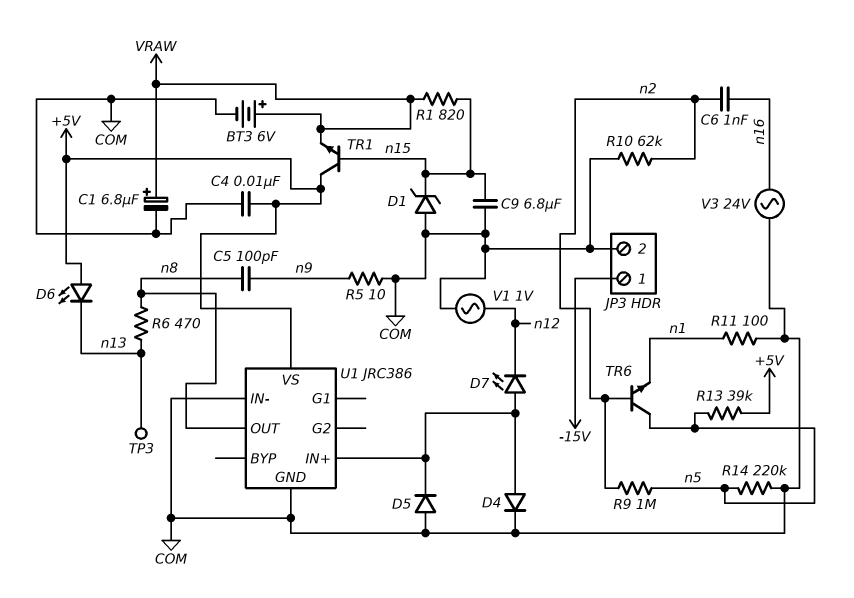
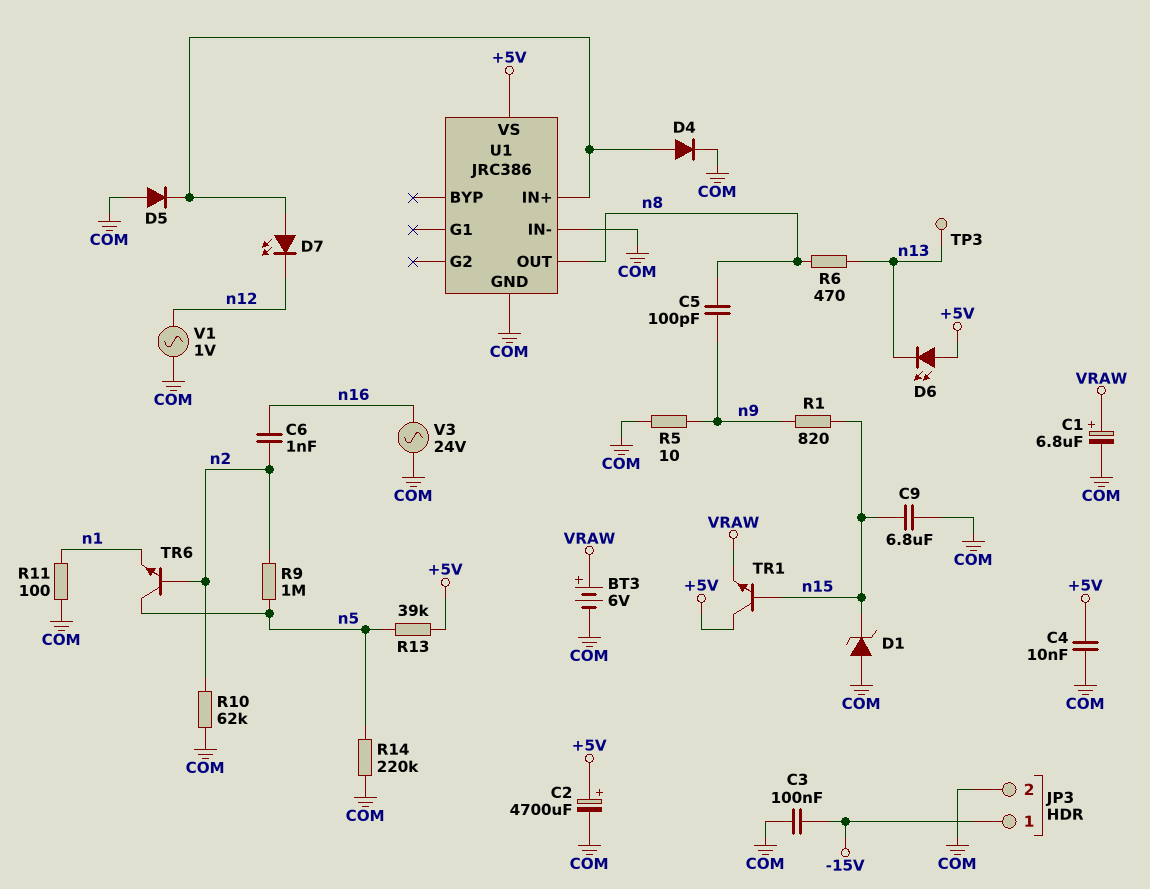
C2: none -> 4700uF (plus +5V, minus COM)
C3: none -> 100nF (-15V, COM)
R1: 820 (VRAW, n15) -> 820 (n9, n15)

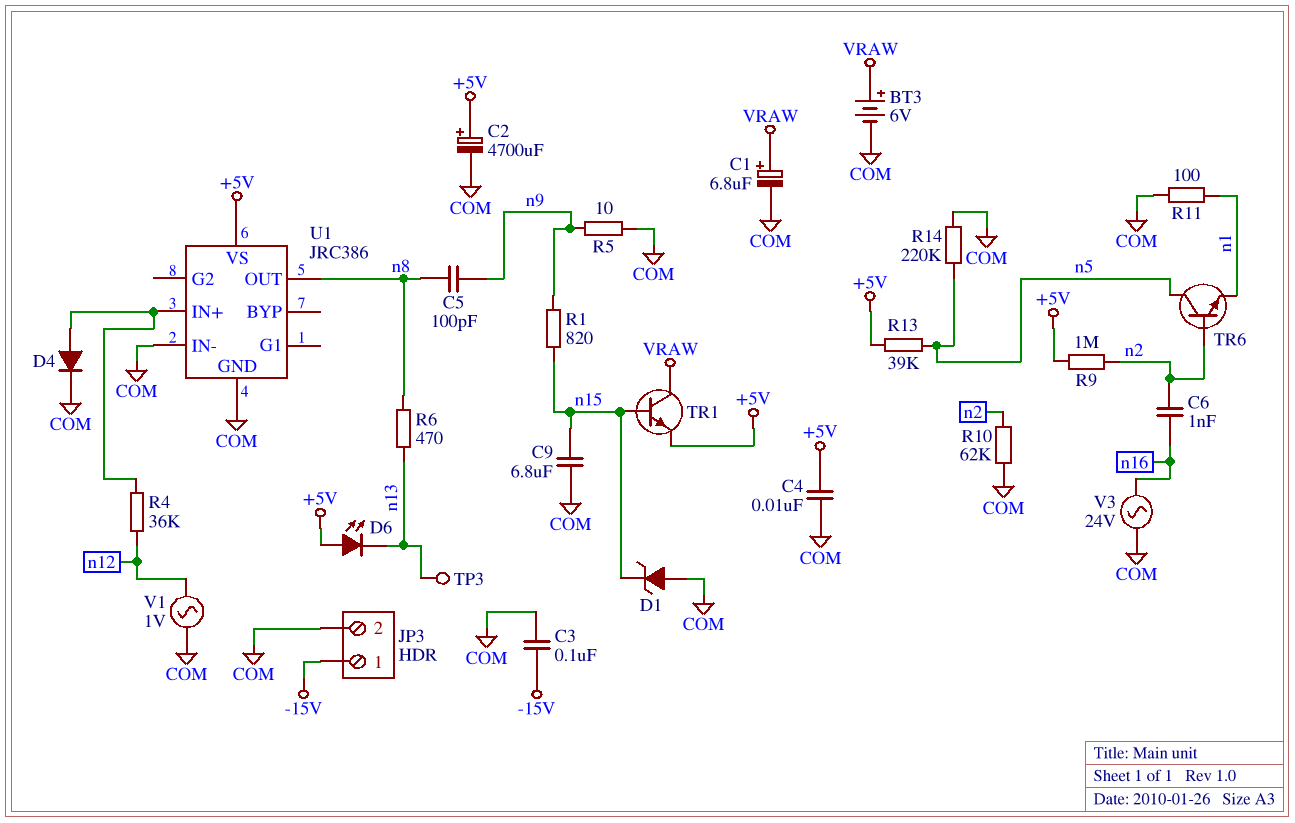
D5: diode (A COM, K U1/IN+) -> none
D7: LED (A U1/IN+, K n12) -> none
R4: none -> 36k (U1/IN+, n12)
R9: 1M (n2, n5) -> 1M (+5V, n2)
TR1: NPN (B n15, C +5V, E VRAW) -> NPN (B n15, C VRAW, E +5V)

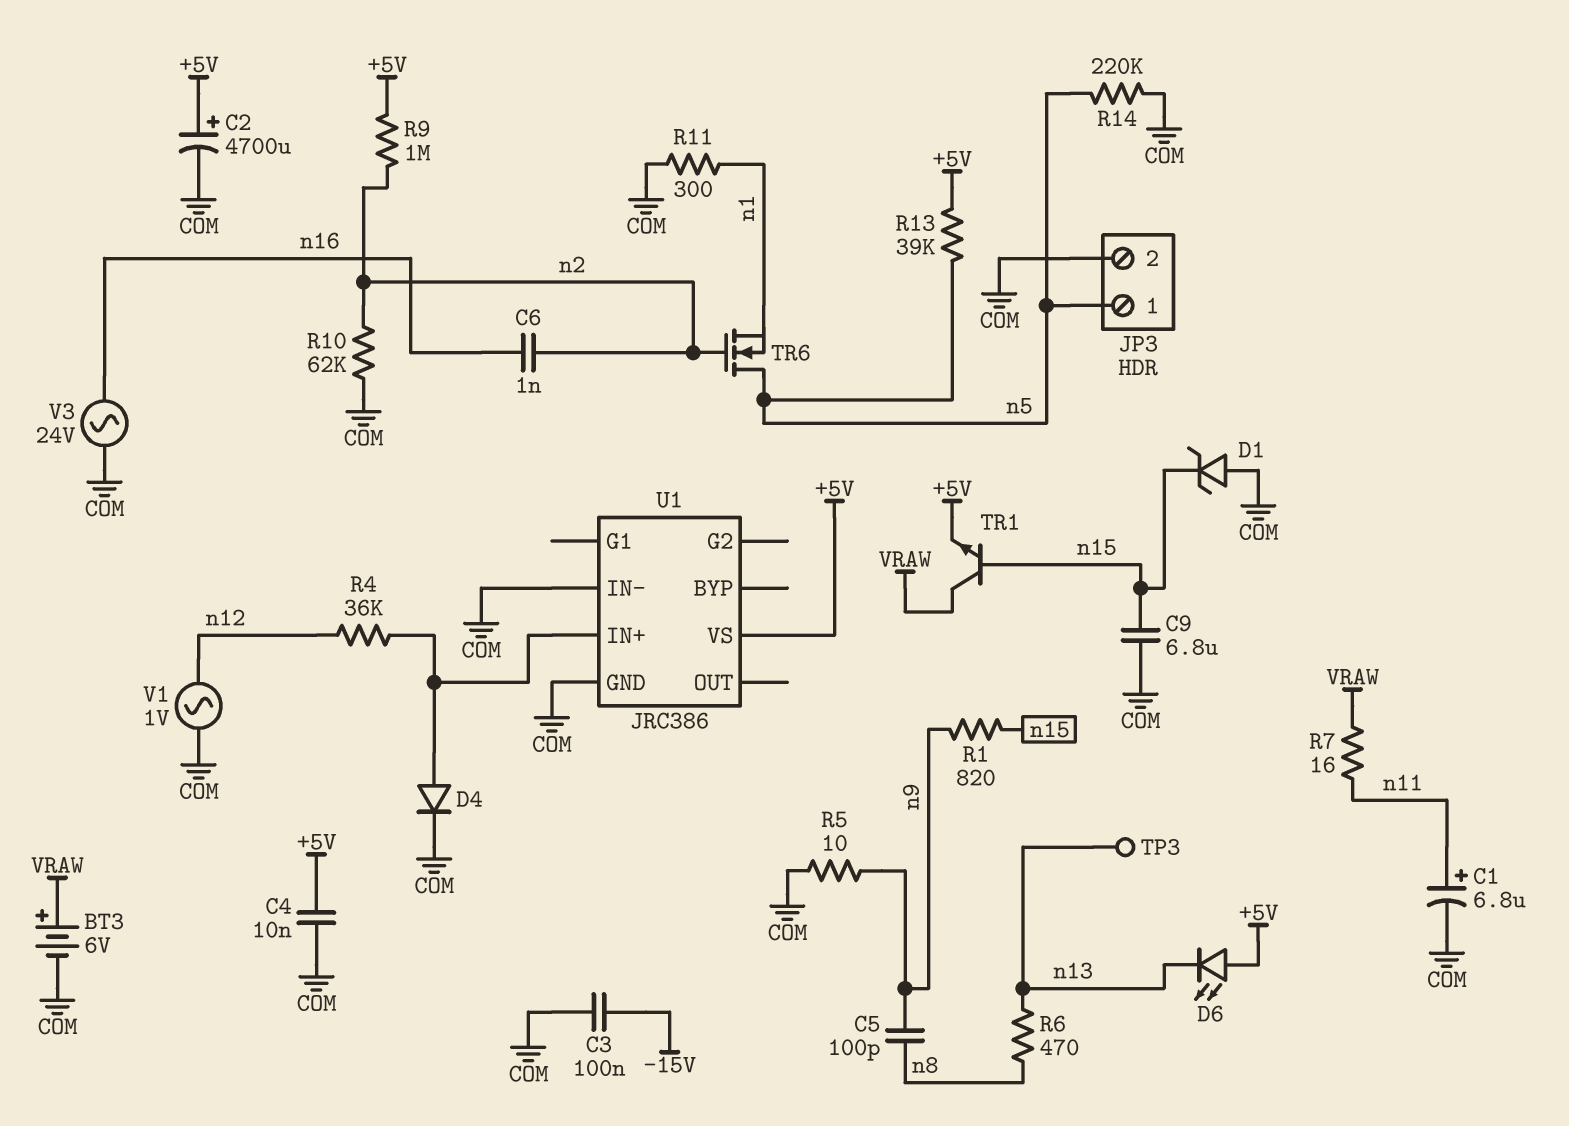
C1: 6.8uF (plus VRAW, minus COM) -> 6.8uF (plus n11, minus COM)
JP3 pin 1: -15V -> n5
R7: none -> 16 (VRAW, n11)
R11: 100 (COM, n1) -> 300 (COM, n1)
TR6: NPN (B n2, C n5, E n1) -> NMOS (G n2, D n5, S n1)
U1 pin OUT: n8 -> none

